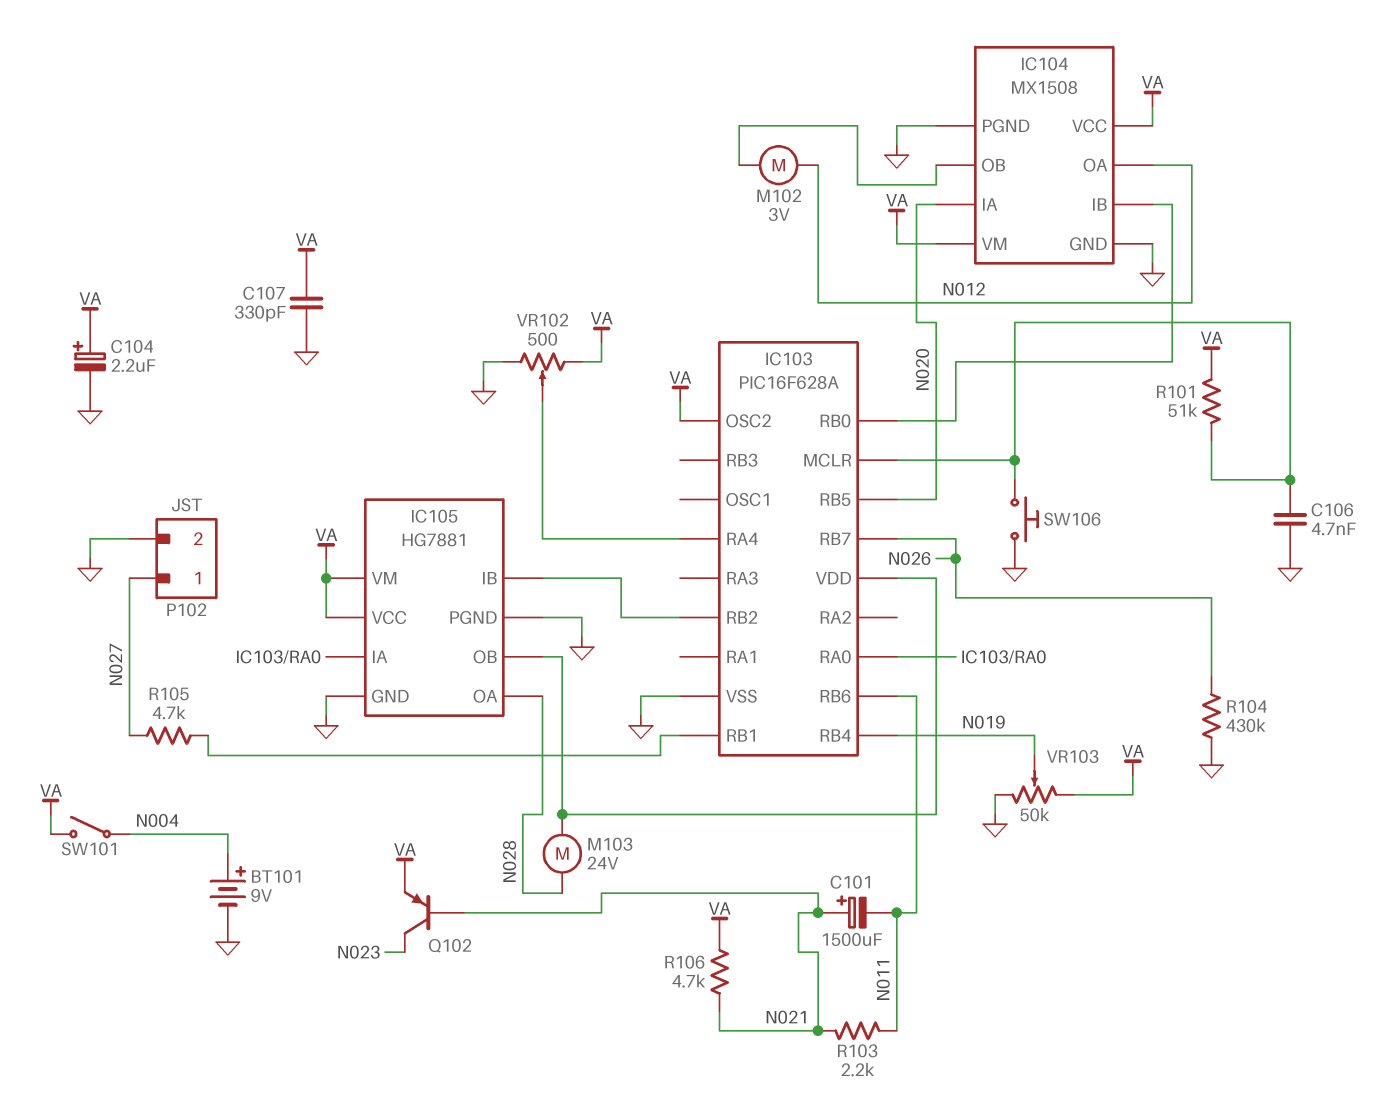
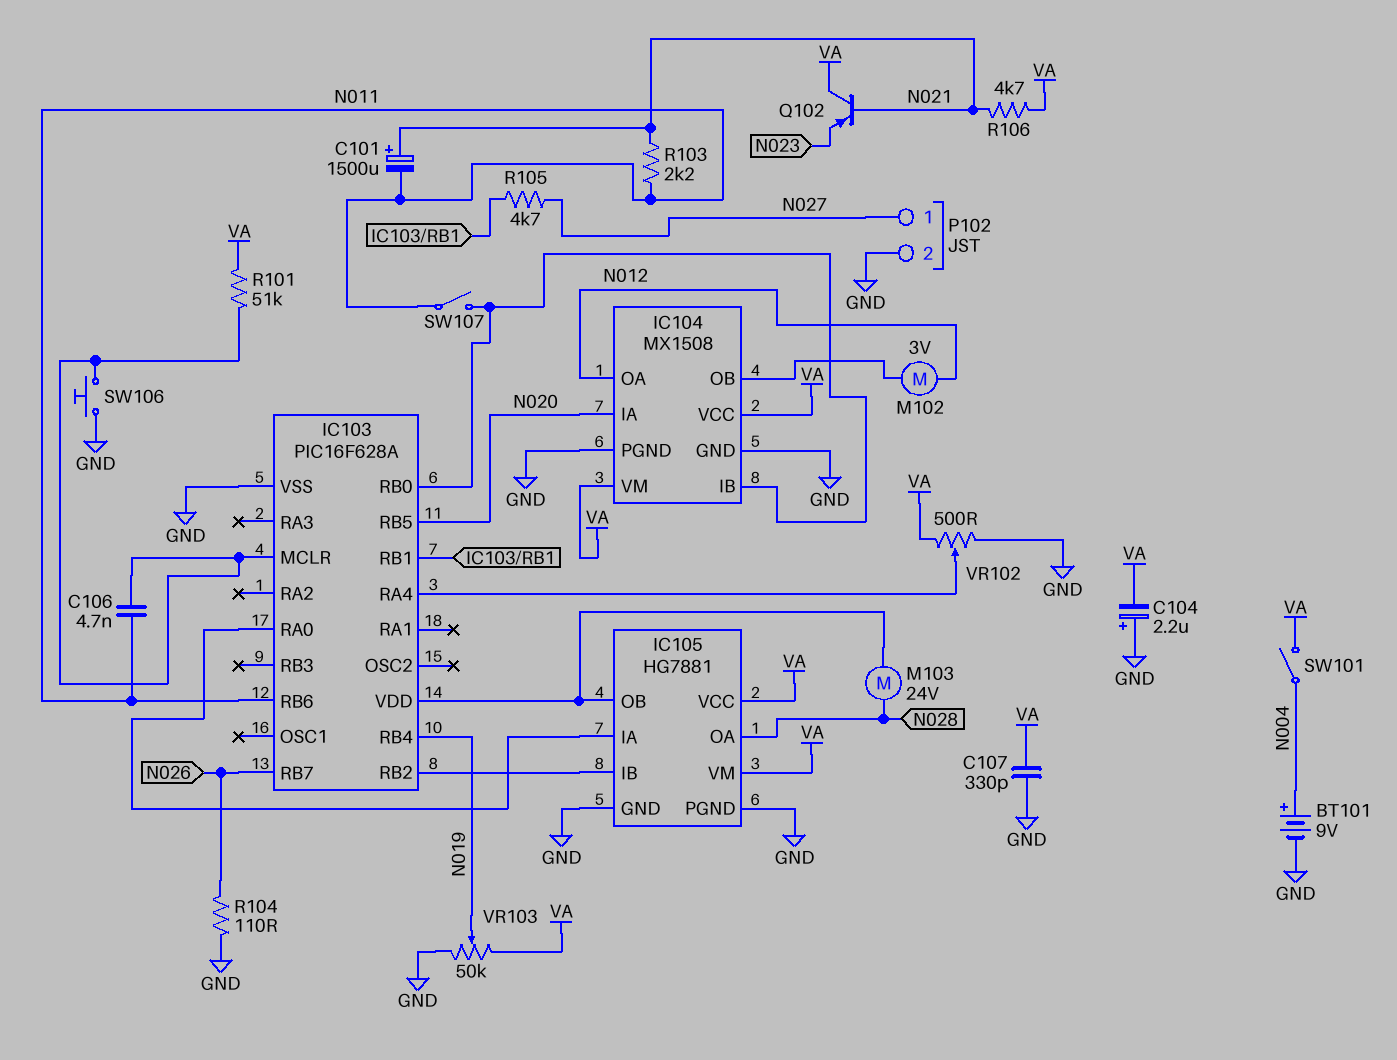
C104: 2.2uF (plus VA, minus GND) -> 2.2uF (plus GND, minus VA)
C106: 4.7nF (GND, IC103/MCLR) -> 4.7nF (IC103/MCLR, N011)
IC103 pin OSC2: VA -> none
Q102: PNP (B N021, C N023, E VA) -> PNP (B N021, C VA, E N023)
R104: 430k (GND, N026) -> 110 (GND, N026)
SW107: none -> switch (IC103/RB0, N011)

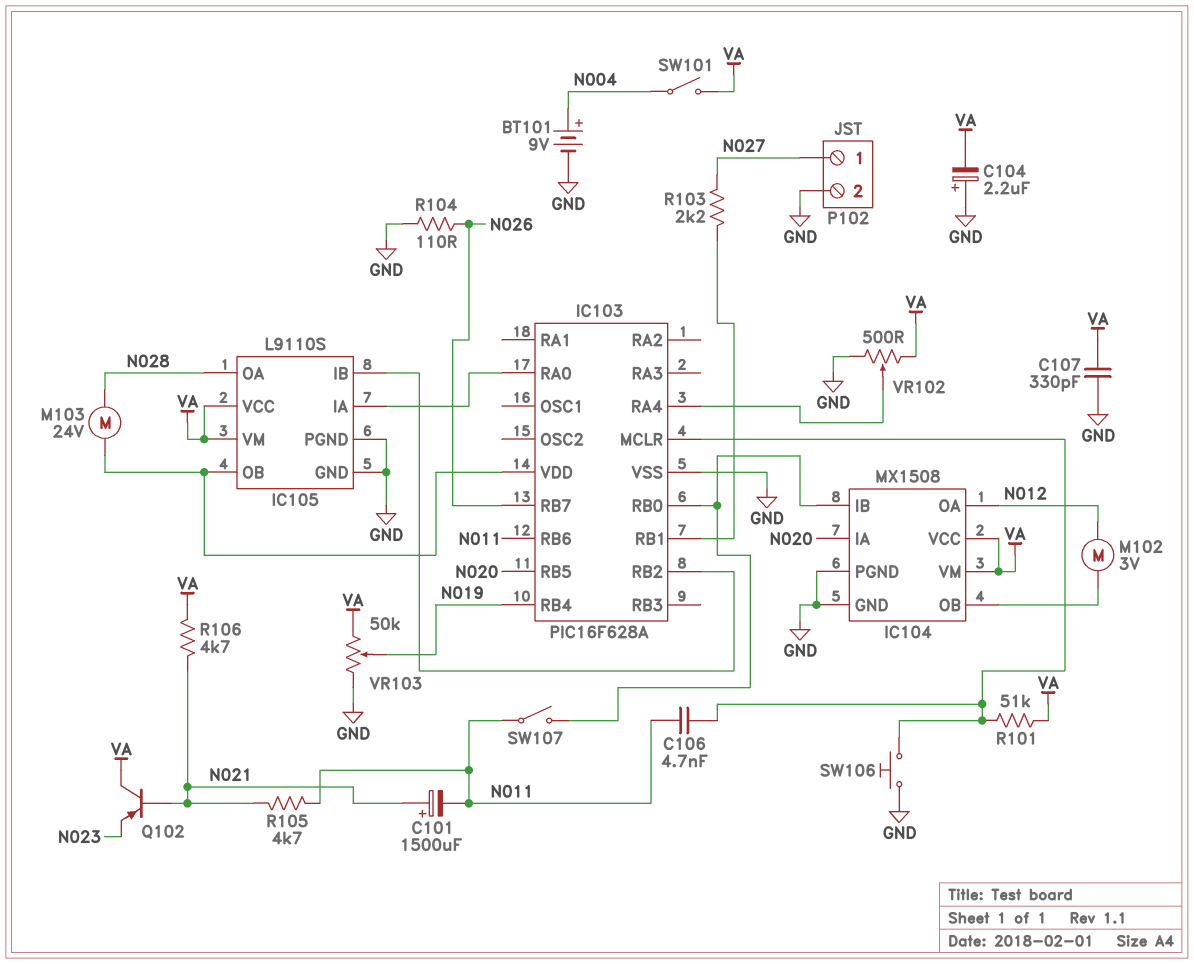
IC105: HG7881 -> L9110S
R103: 2.2k (N011, N021) -> 2.2k (IC103/RB1, N027)
R105: 4.7k (IC103/RB1, N027) -> 4.7k (N011, N021)

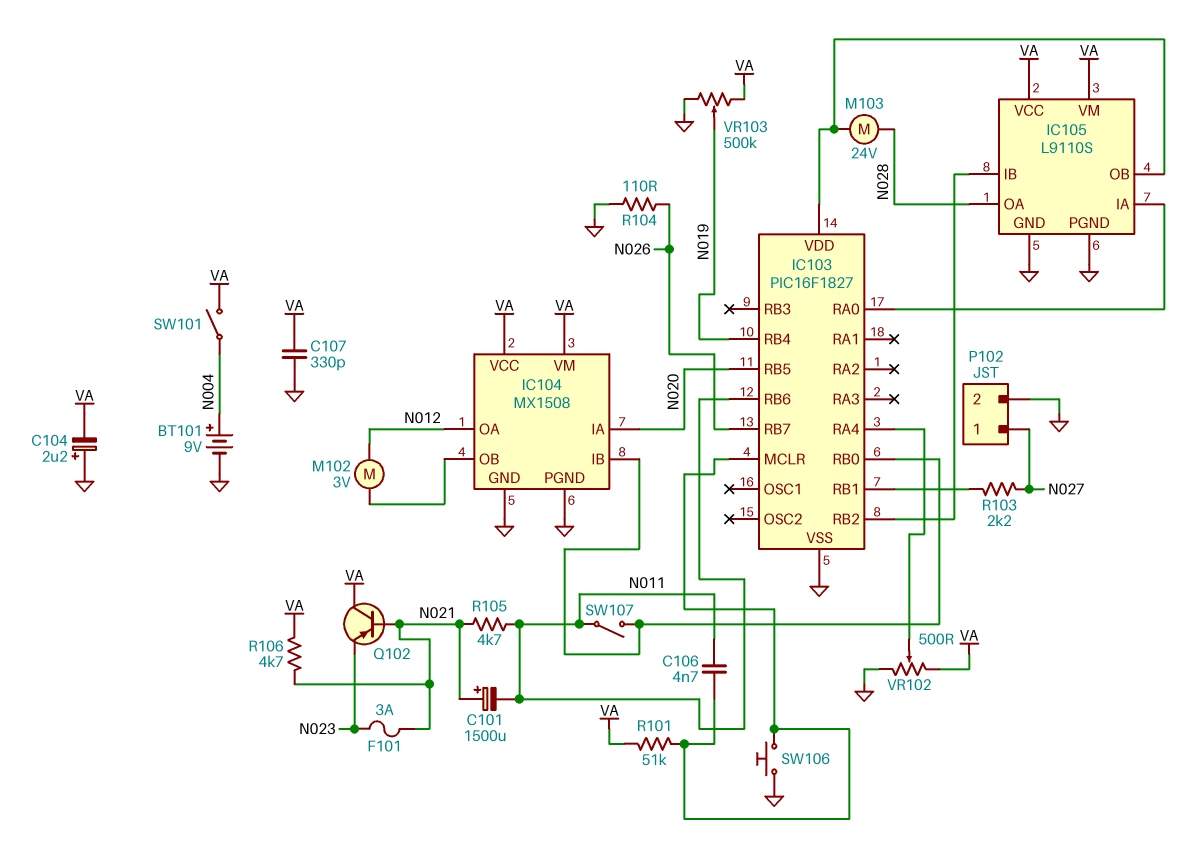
F101: none -> 3A (N021, N023)
IC103: PIC16F628A -> PIC16F1827
VR103: 50k (GND, VA, wiper N019) -> 500k (GND, VA, wiper N019)

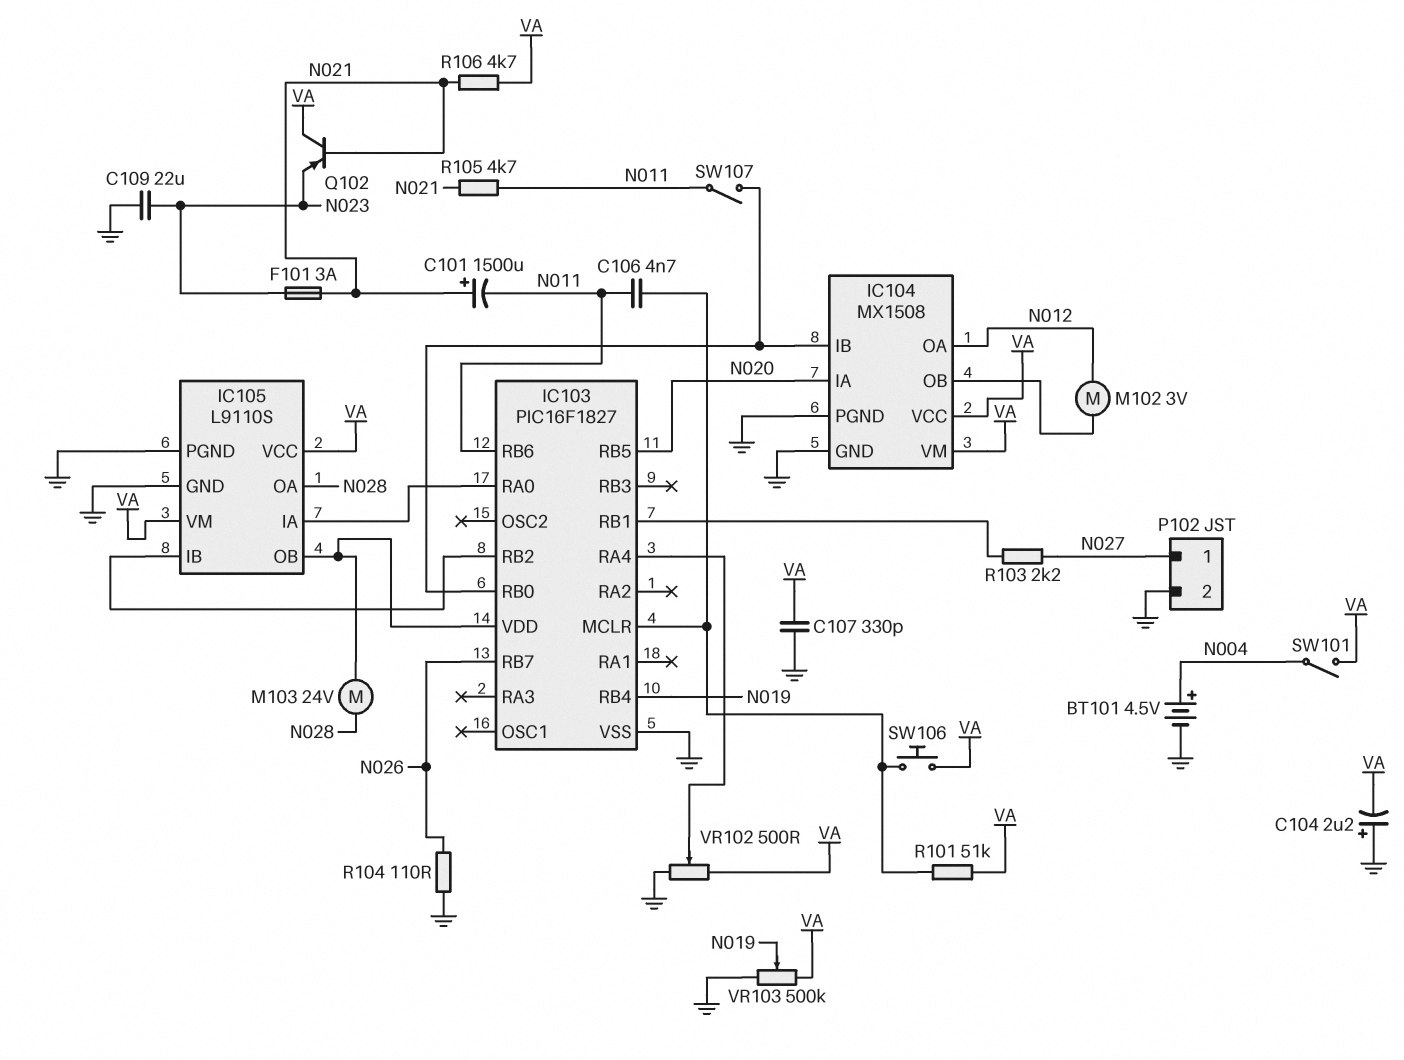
BT101: 9V (plus N004, minus GND) -> 4.5V (plus N004, minus GND)
C109: none -> 22uF (GND, N023)
SW106: button (GND, IC103/MCLR) -> button (IC103/MCLR, VA)

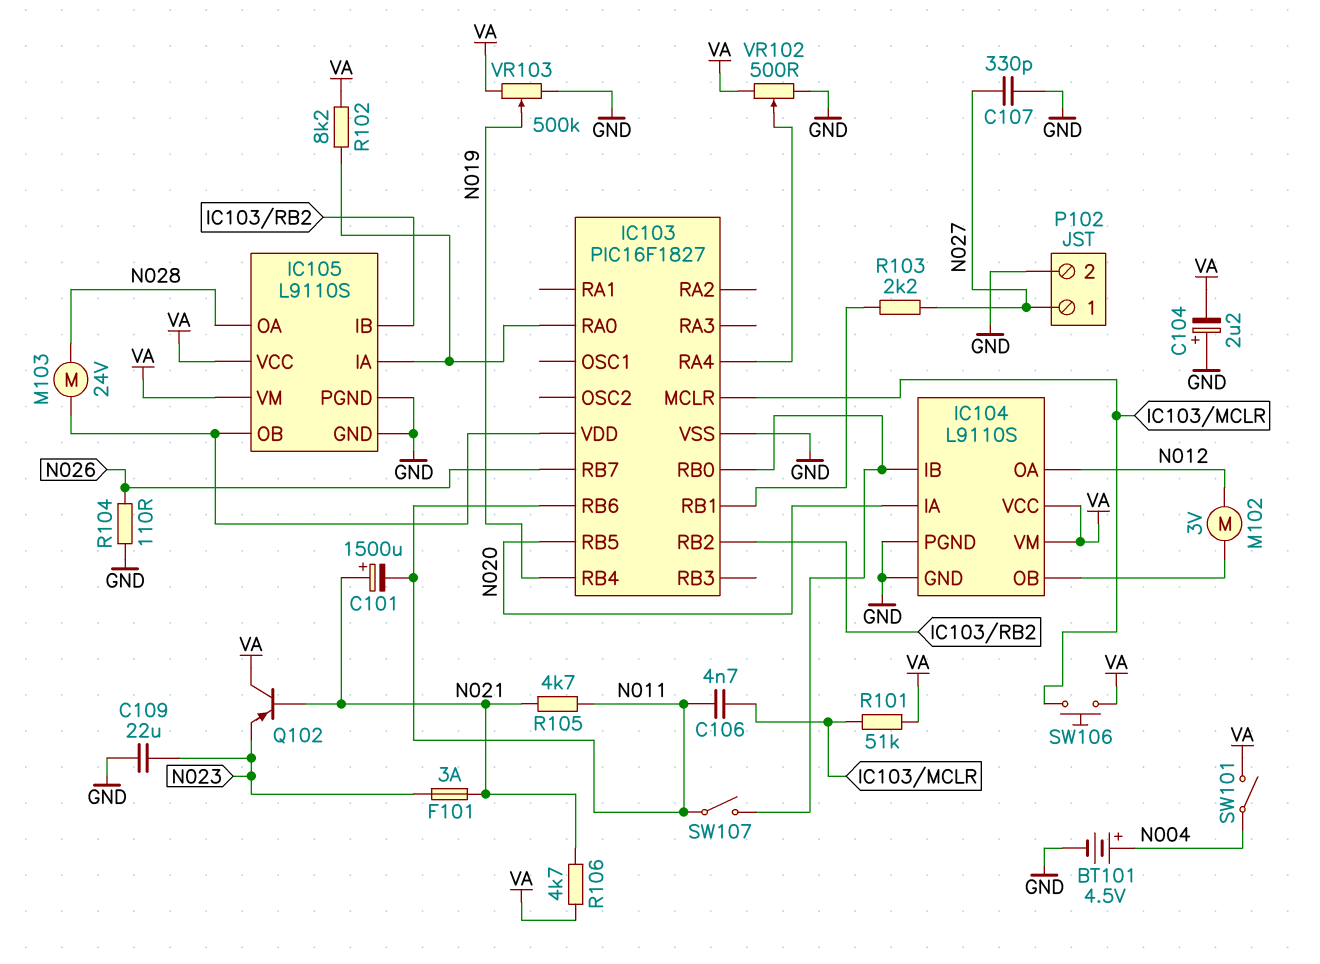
C107: 330pF (GND, VA) -> 330pF (GND, N027)
IC104: MX1508 -> L9110S
R102: none -> 8.2k (IC103/RA0, VA)

